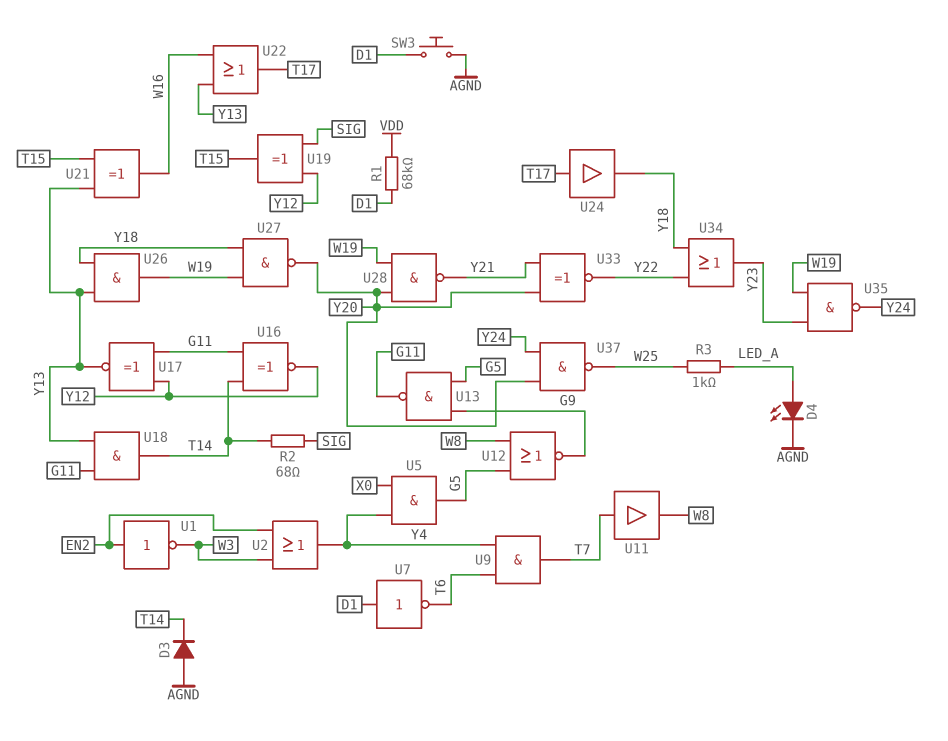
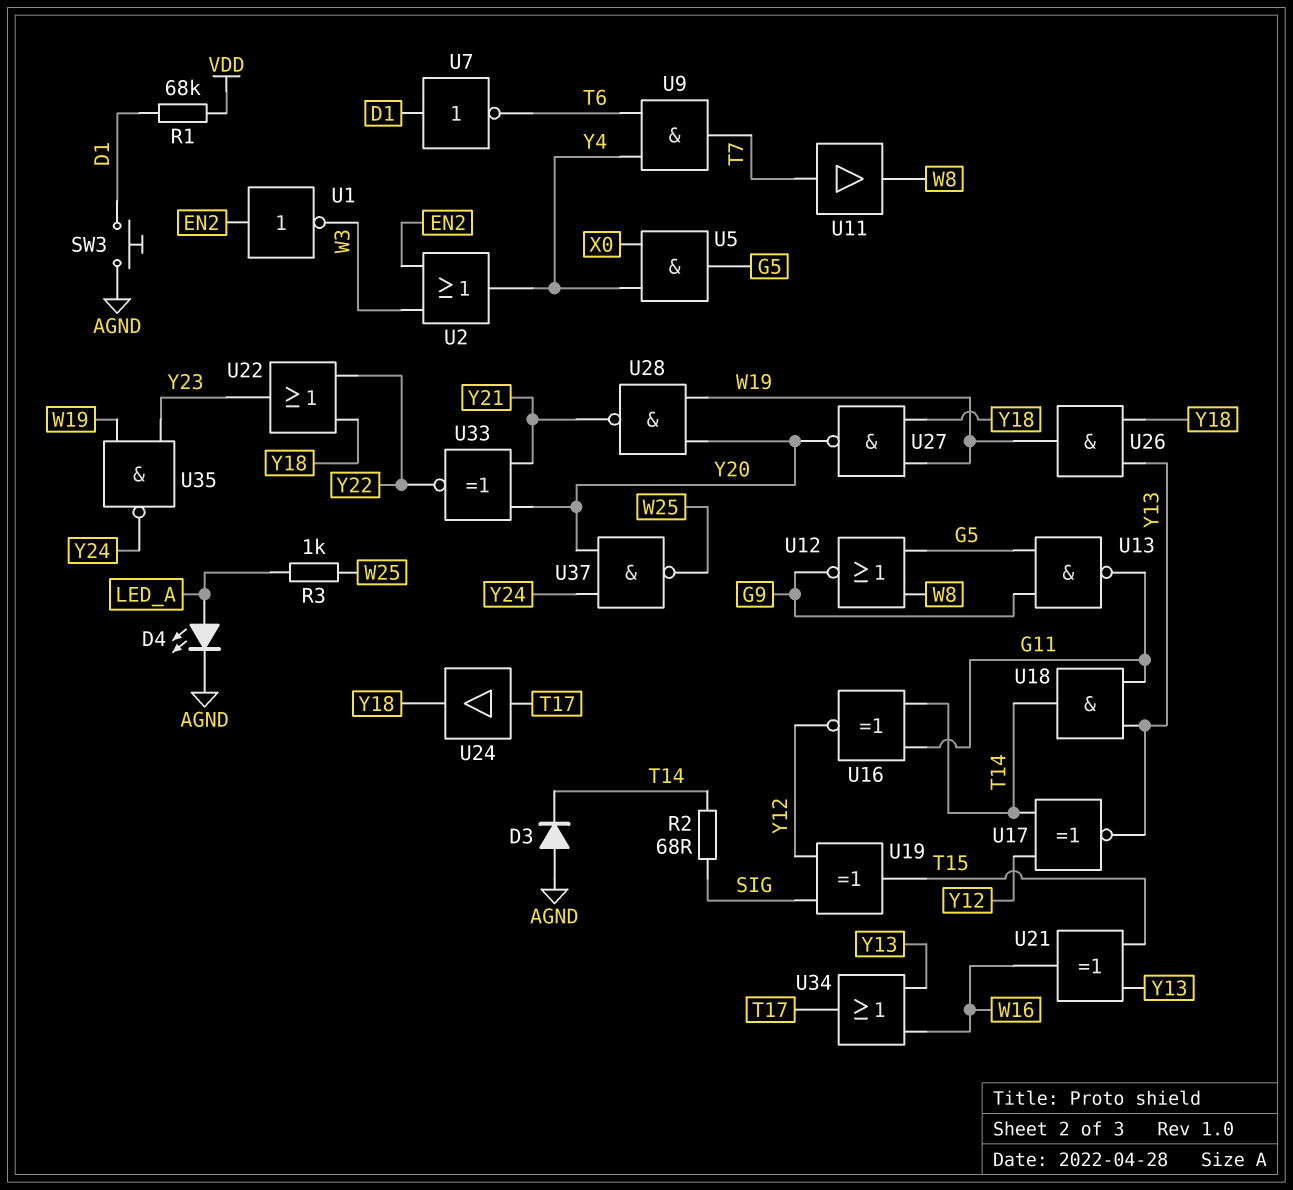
U17: XNOR (in G11, in Y12, out Y13) -> XNOR (in T14, in Y12, out Y13)
U22: OR (in W16, in Y13, out T17) -> OR (in Y18, in Y22, out Y23)
U34: OR (in Y18, in Y22, out Y23) -> OR (in W16, in Y13, out T17)

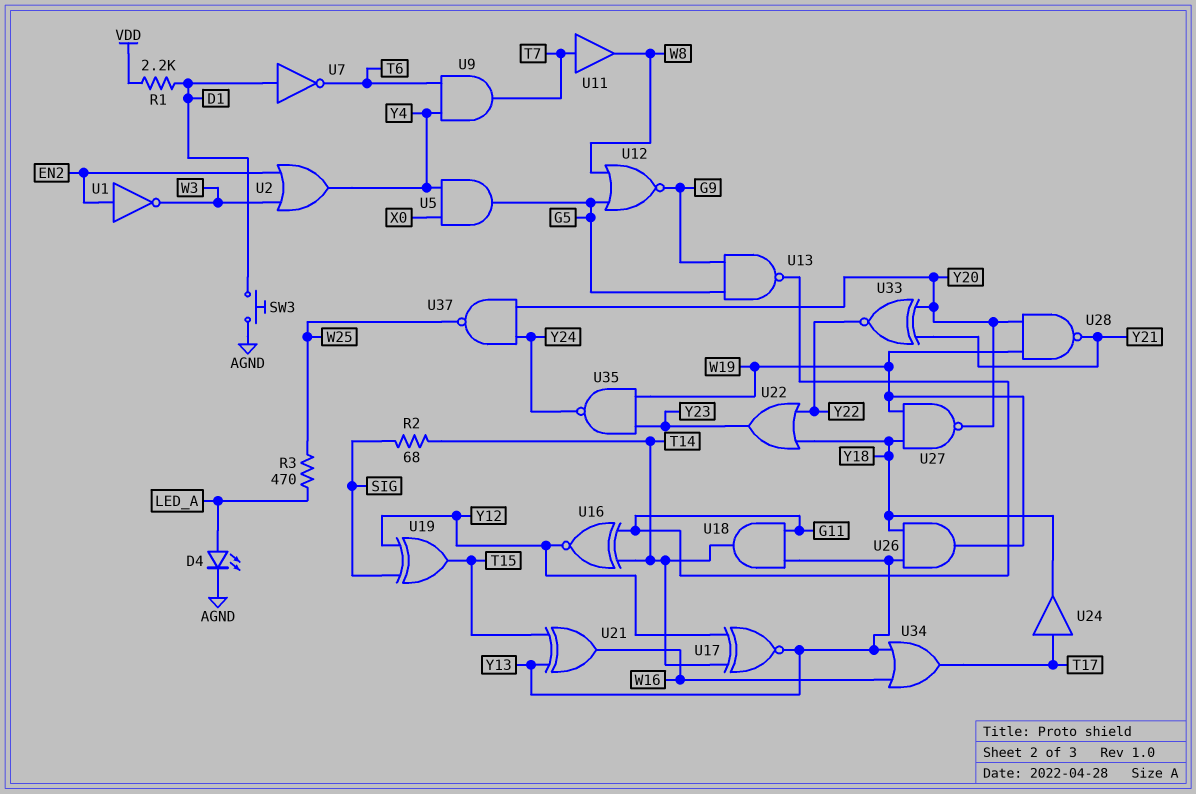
D3: diode (A AGND, K T14) -> none
R1: 68k (D1, VDD) -> 2.2k (D1, VDD)
R3: 1k (LED_A, W25) -> 470 (LED_A, W25)

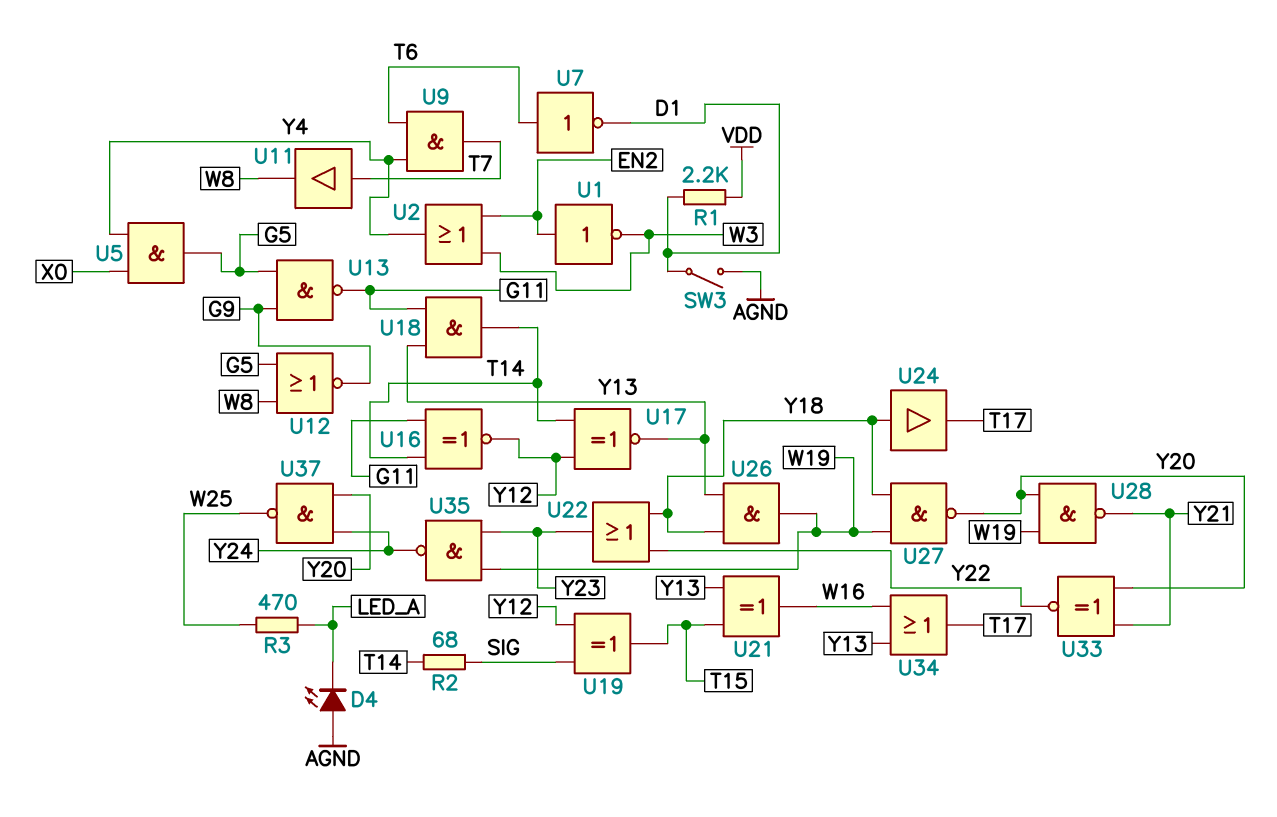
D4: LED (A LED_A, K AGND) -> LED (A AGND, K LED_A)
SW3: button (AGND, D1) -> switch (AGND, D1)
U7: NOT (in D1, out T6) -> NOT (in T6, out D1)
U24: buffer (in T17, out Y18) -> buffer (in Y18, out T17)

